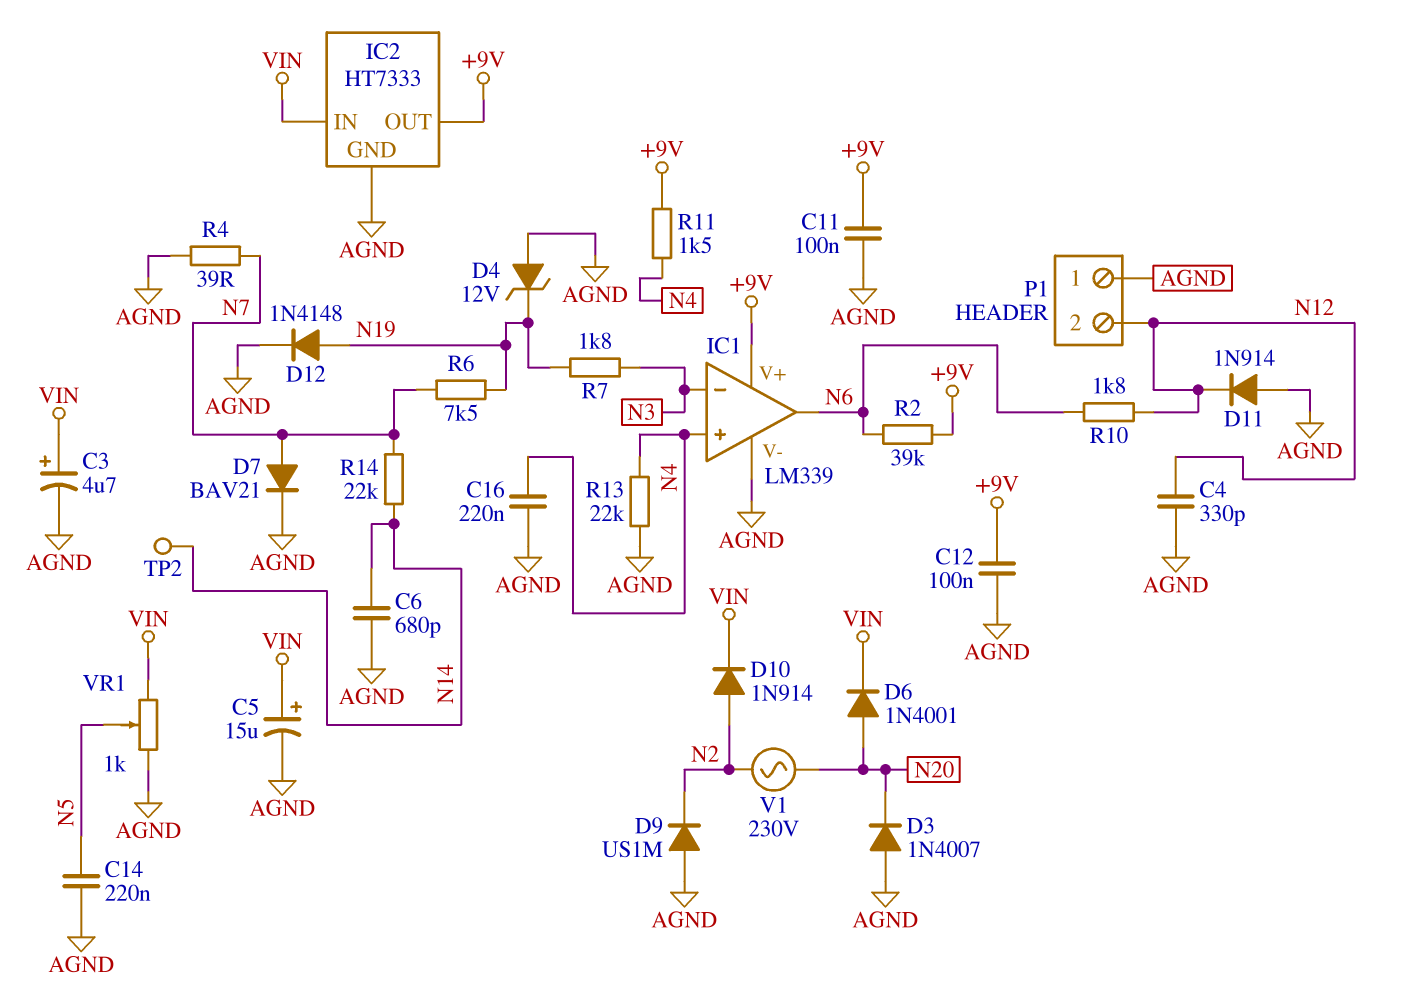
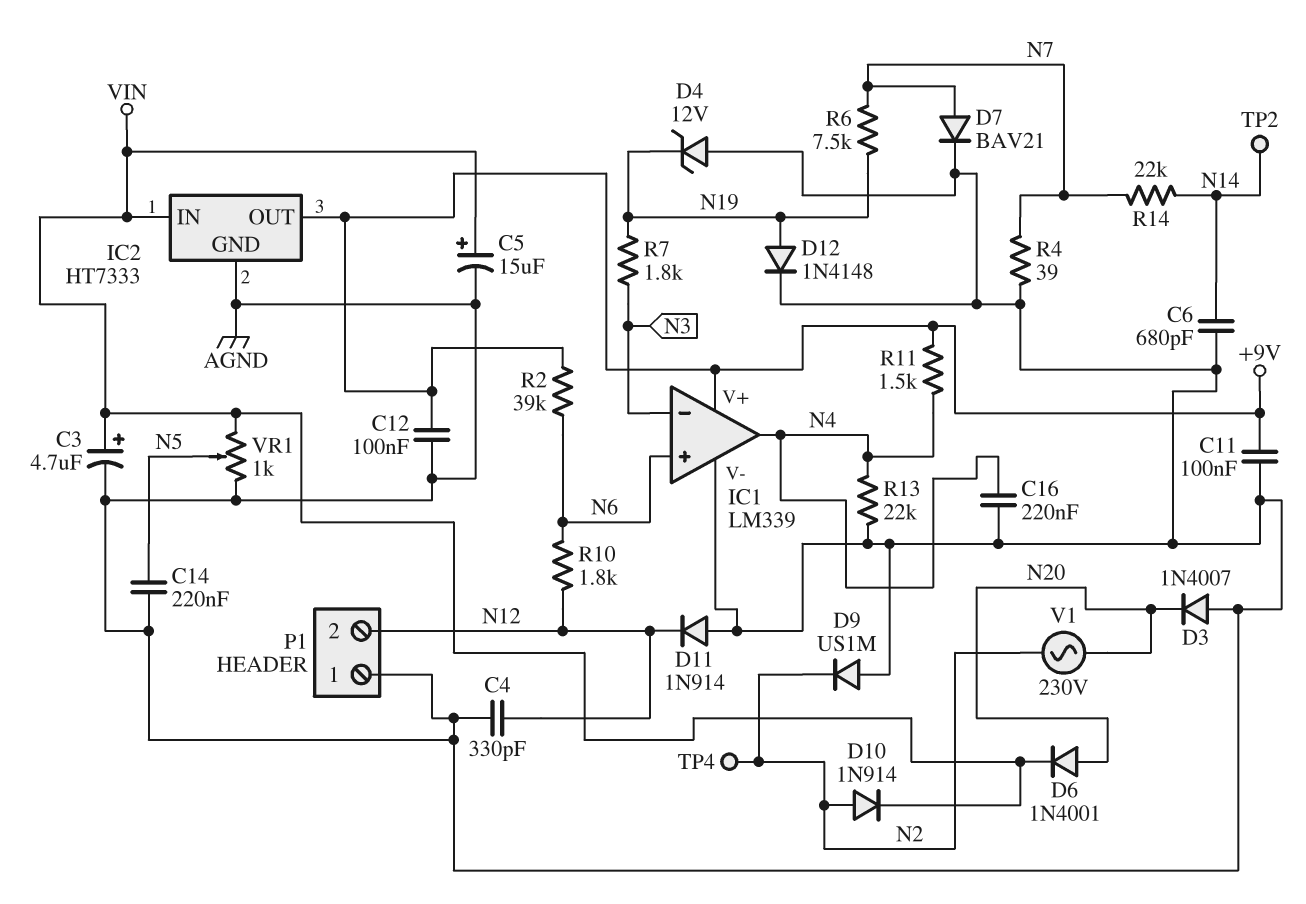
IC1 pin in+: N4 -> N6
IC1 pin out: N6 -> N4
TP4: none -> test point (N2)

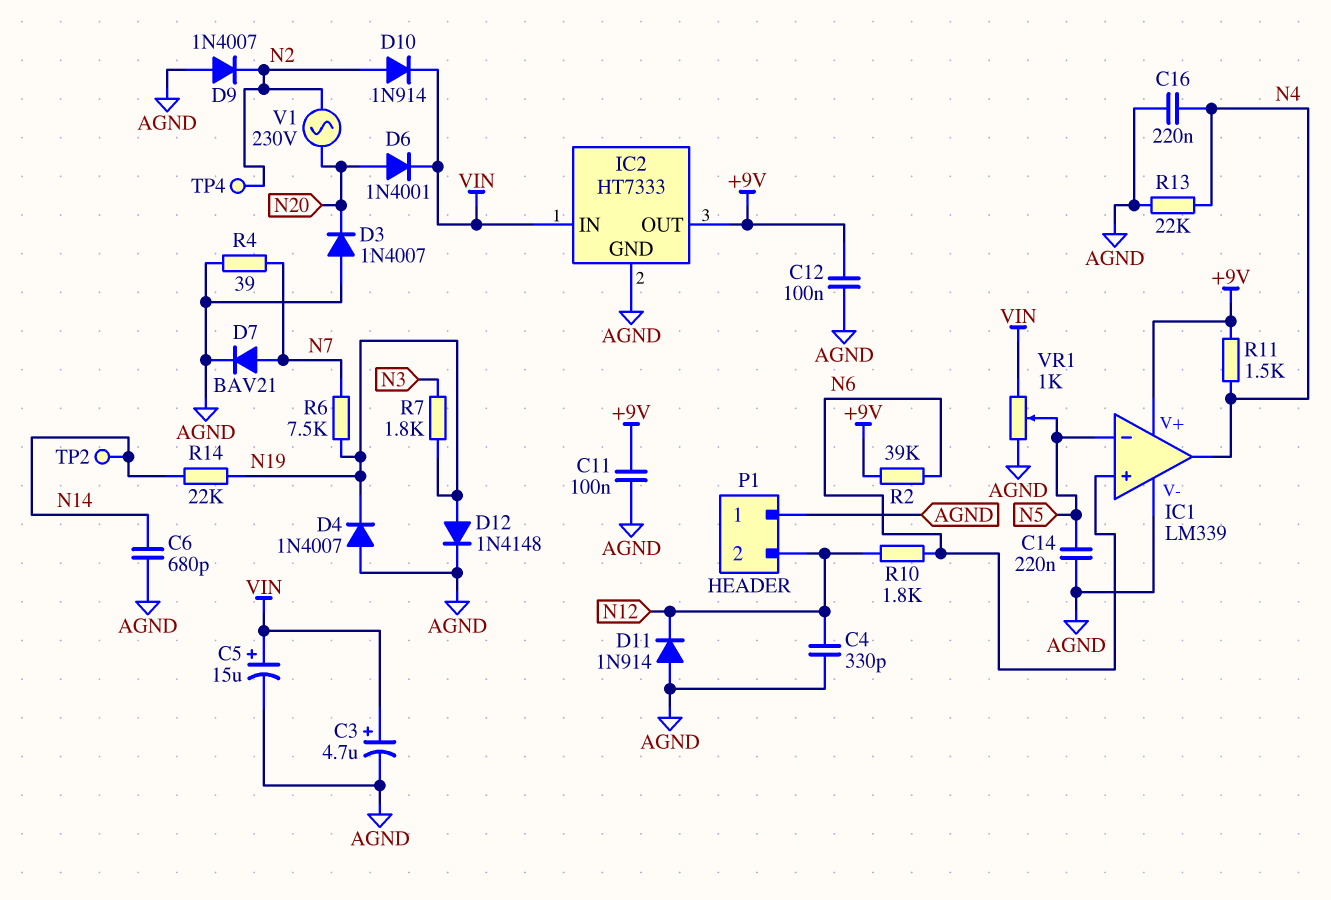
D4: zener 12V (A AGND, K N19) -> diode 1N4007 (A AGND, K N19)
D9: diode US1M (A AGND, K N2) -> diode 1N4007 (A AGND, K N2)
IC1 pin in-: N3 -> N5
R14: 22k (N7, N14) -> 22k (N14, N19)

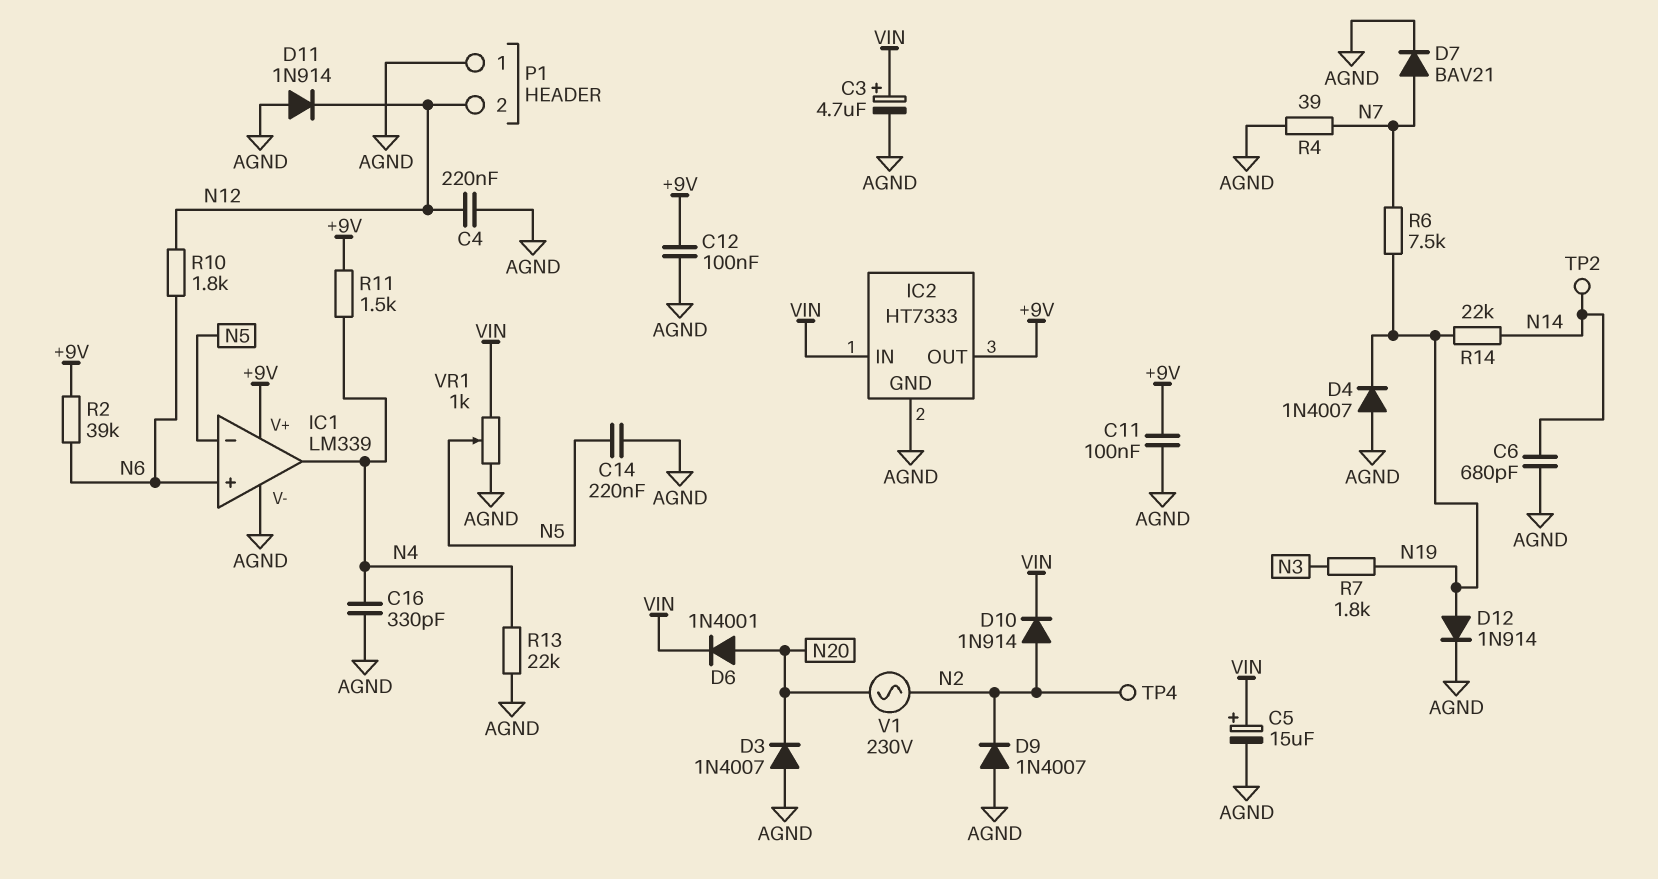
C4: 330pF (AGND, N12) -> 220nF (AGND, N12)
C16: 220nF (AGND, N4) -> 330pF (AGND, N4)
D12: diode 1N4148 (A N19, K AGND) -> diode 1N914 (A N19, K AGND)

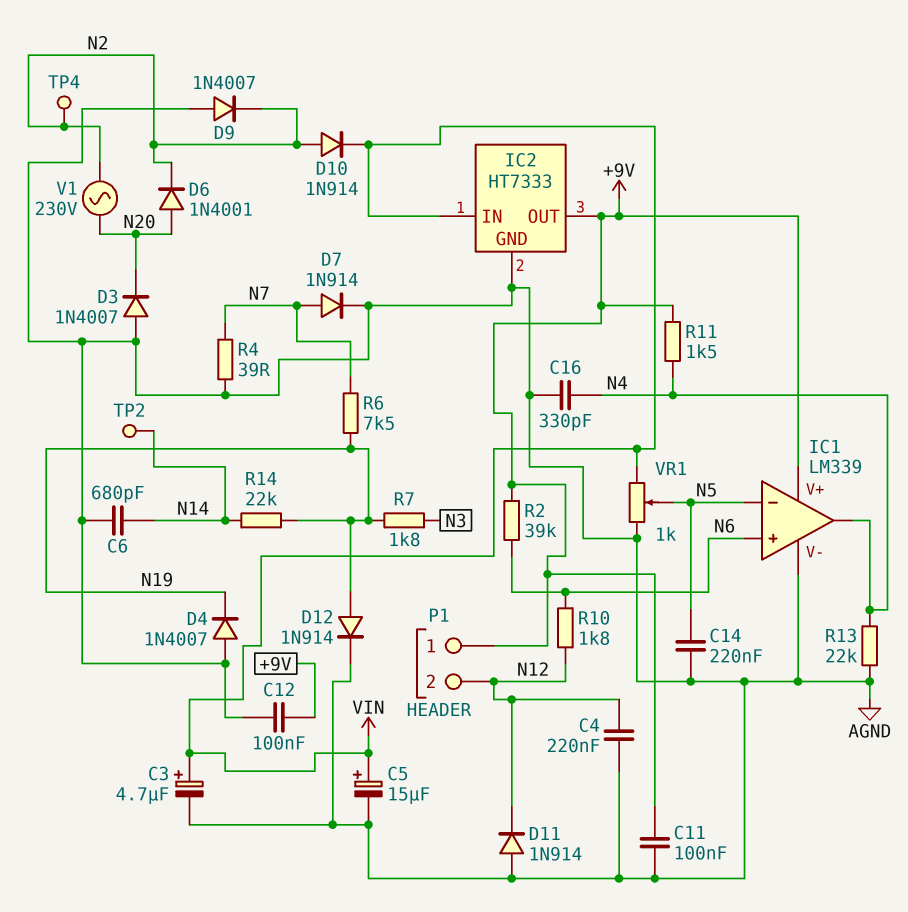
D6: diode 1N4001 (A N20, K VIN) -> diode 1N4001 (A N20, K N2)
D7: diode BAV21 (A N7, K AGND) -> diode 1N914 (A N7, K AGND)
P1 pin 1: AGND -> +9V

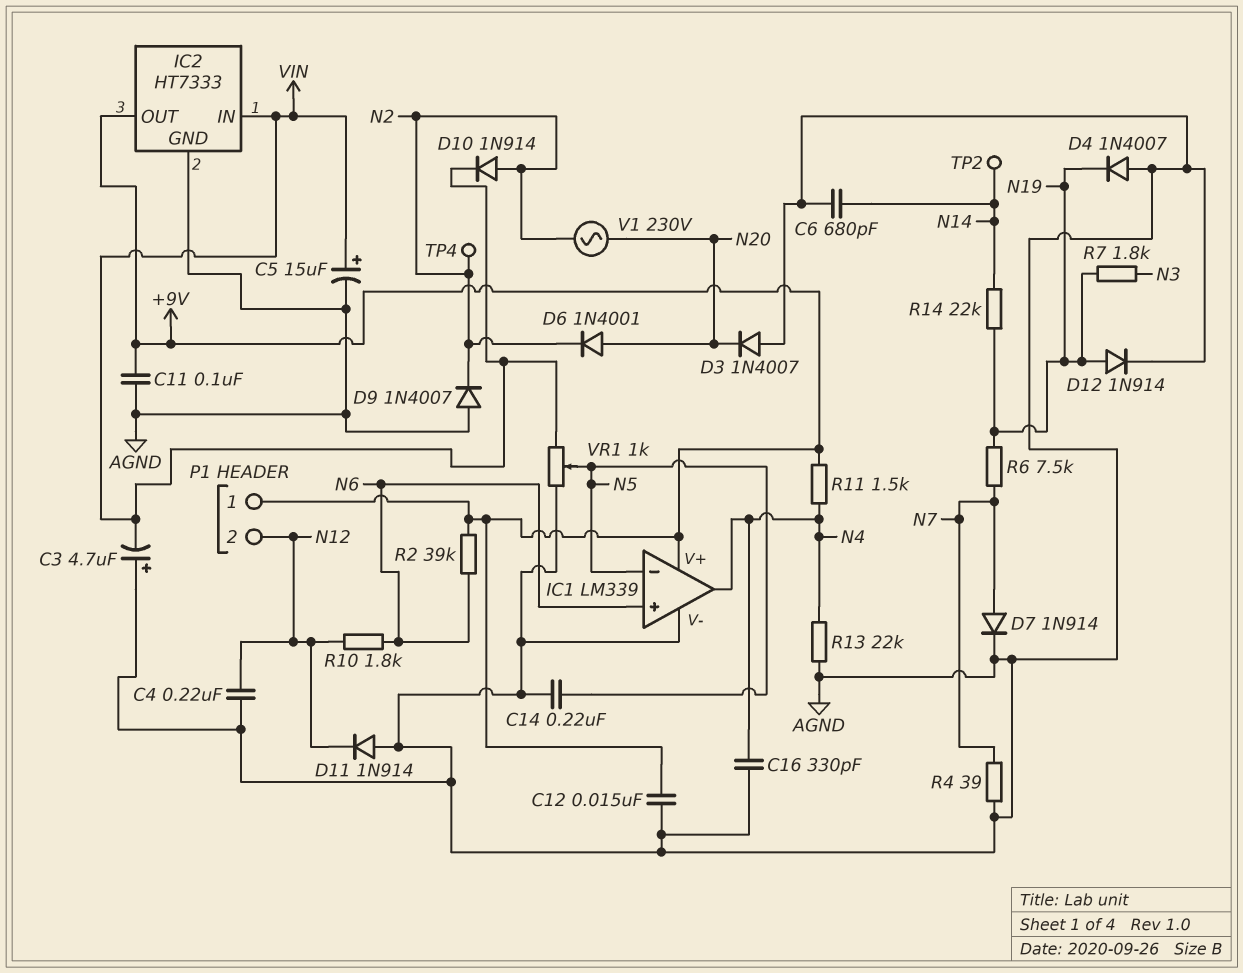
C3: 4.7uF (plus VIN, minus AGND) -> 4.7uF (plus AGND, minus VIN)
C12: 100nF (+9V, AGND) -> 15nF (+9V, AGND)

